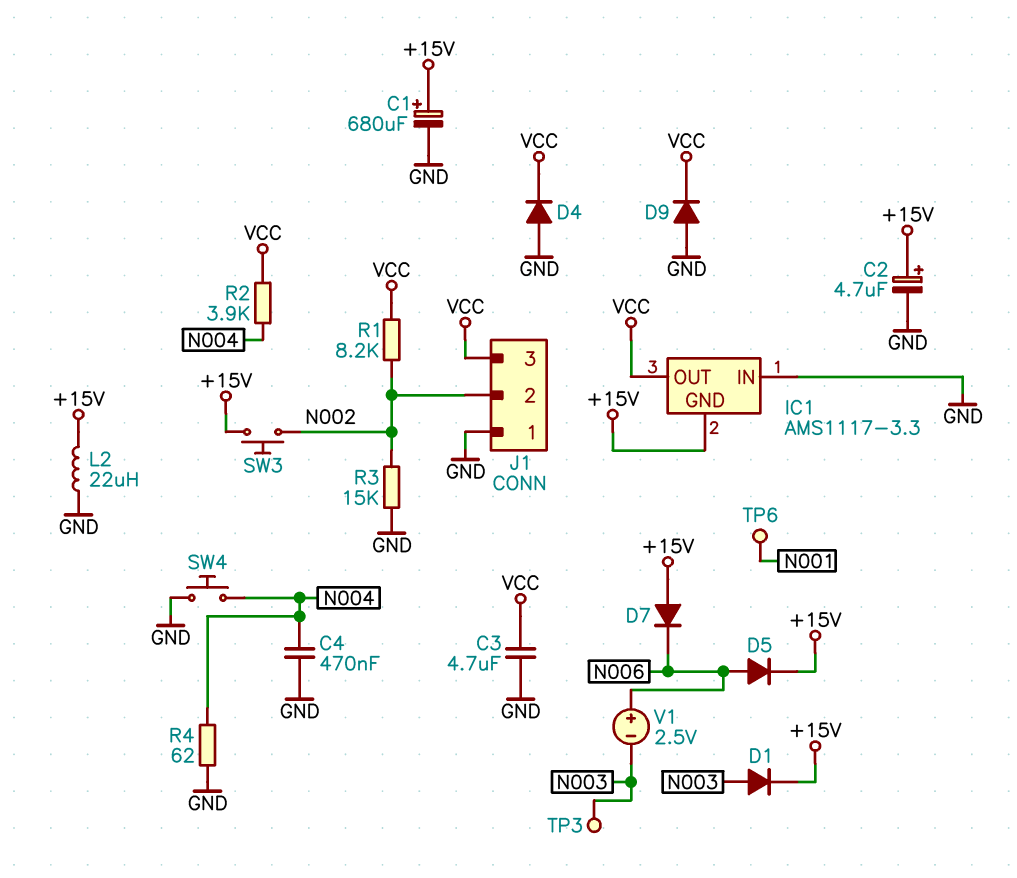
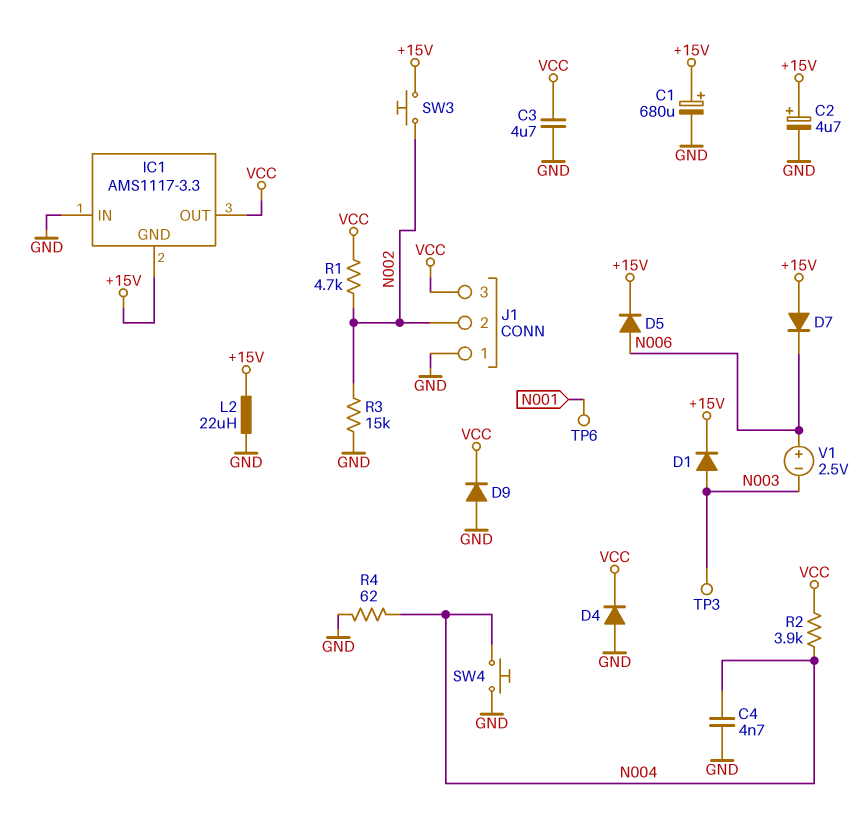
C4: 470nF (GND, N004) -> 4.7nF (GND, N004)
R1: 8.2k (N002, VCC) -> 4.7k (N002, VCC)

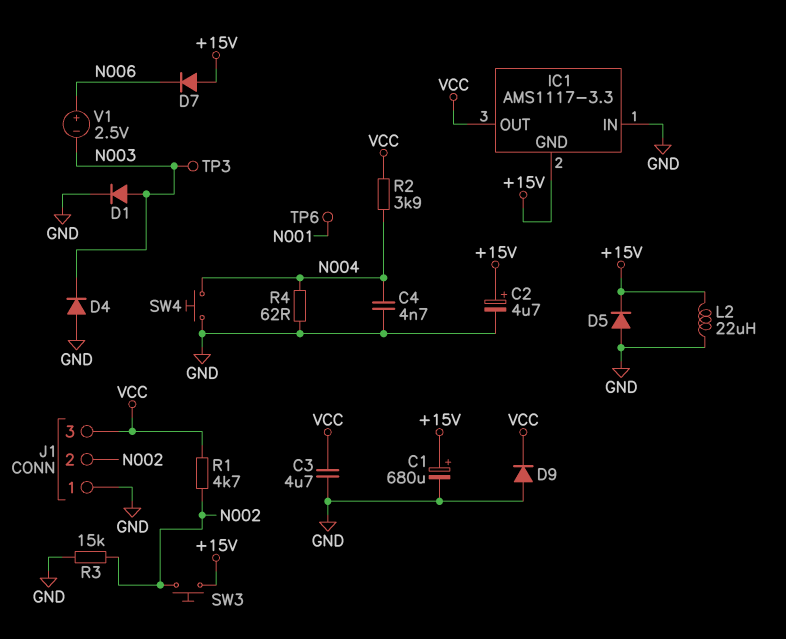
D1: diode (A N003, K +15V) -> diode (A N003, K GND)
D4: diode (A GND, K VCC) -> diode (A GND, K N003)
D5: diode (A N006, K +15V) -> diode (A GND, K +15V)

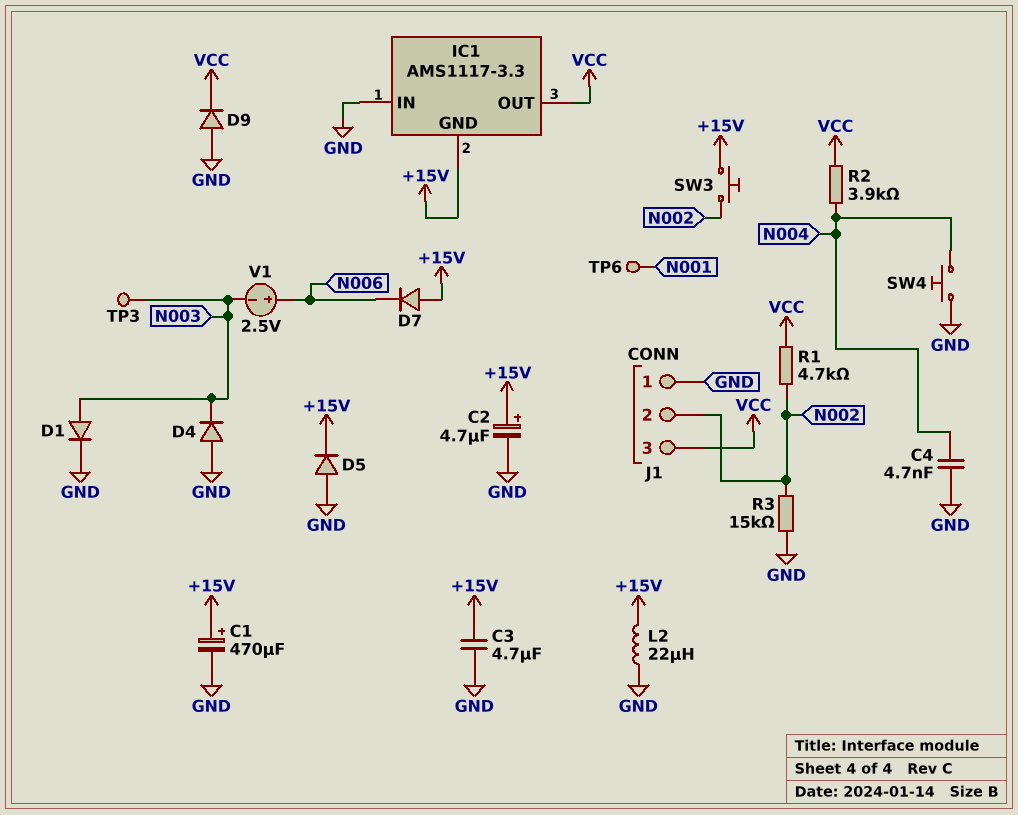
C1: 680uF (plus +15V, minus GND) -> 470uF (plus +15V, minus GND)
C3: 4.7uF (GND, VCC) -> 4.7uF (+15V, GND)
R4: 62 (GND, N004) -> none

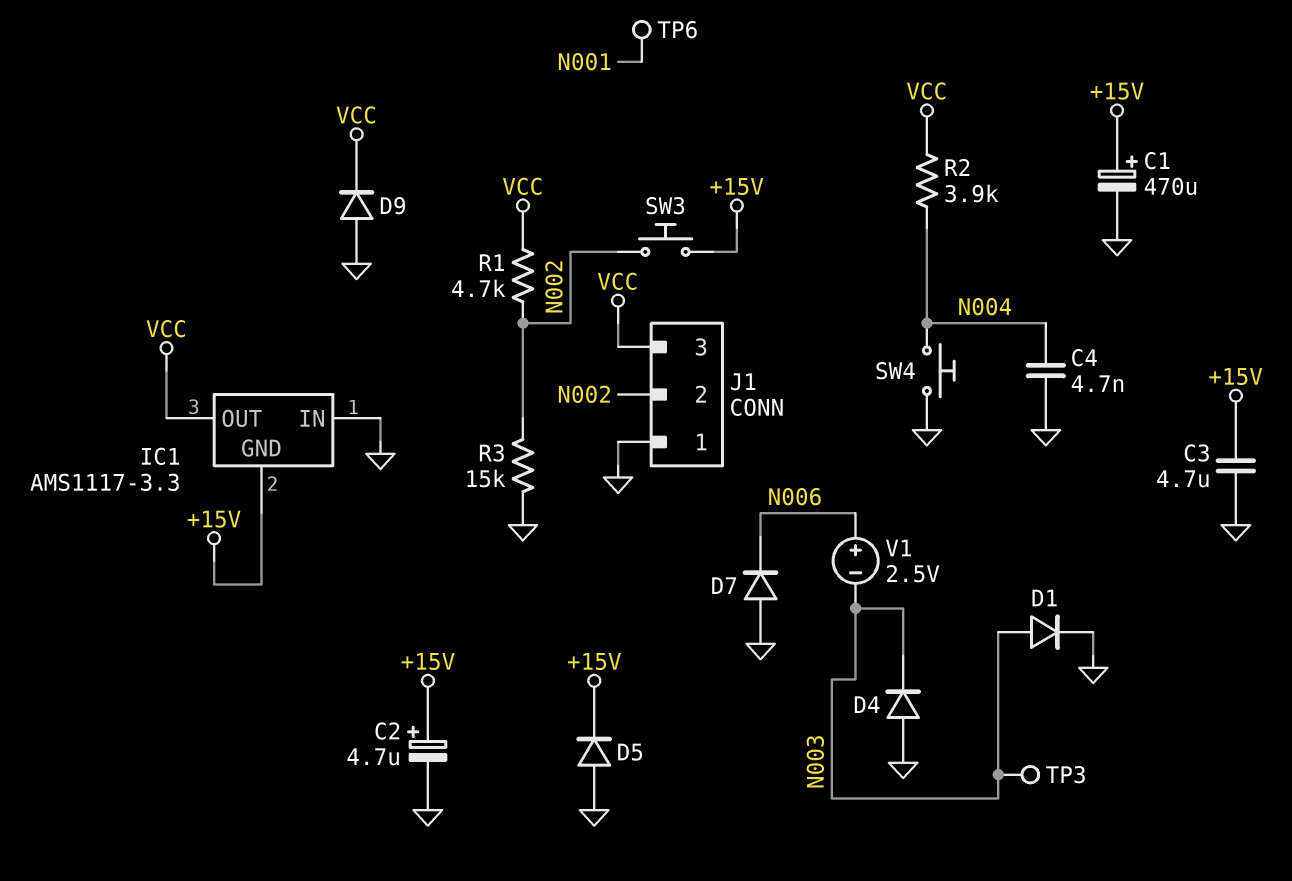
D7: diode (A +15V, K N006) -> diode (A GND, K N006)
L2: 22uH (+15V, GND) -> none

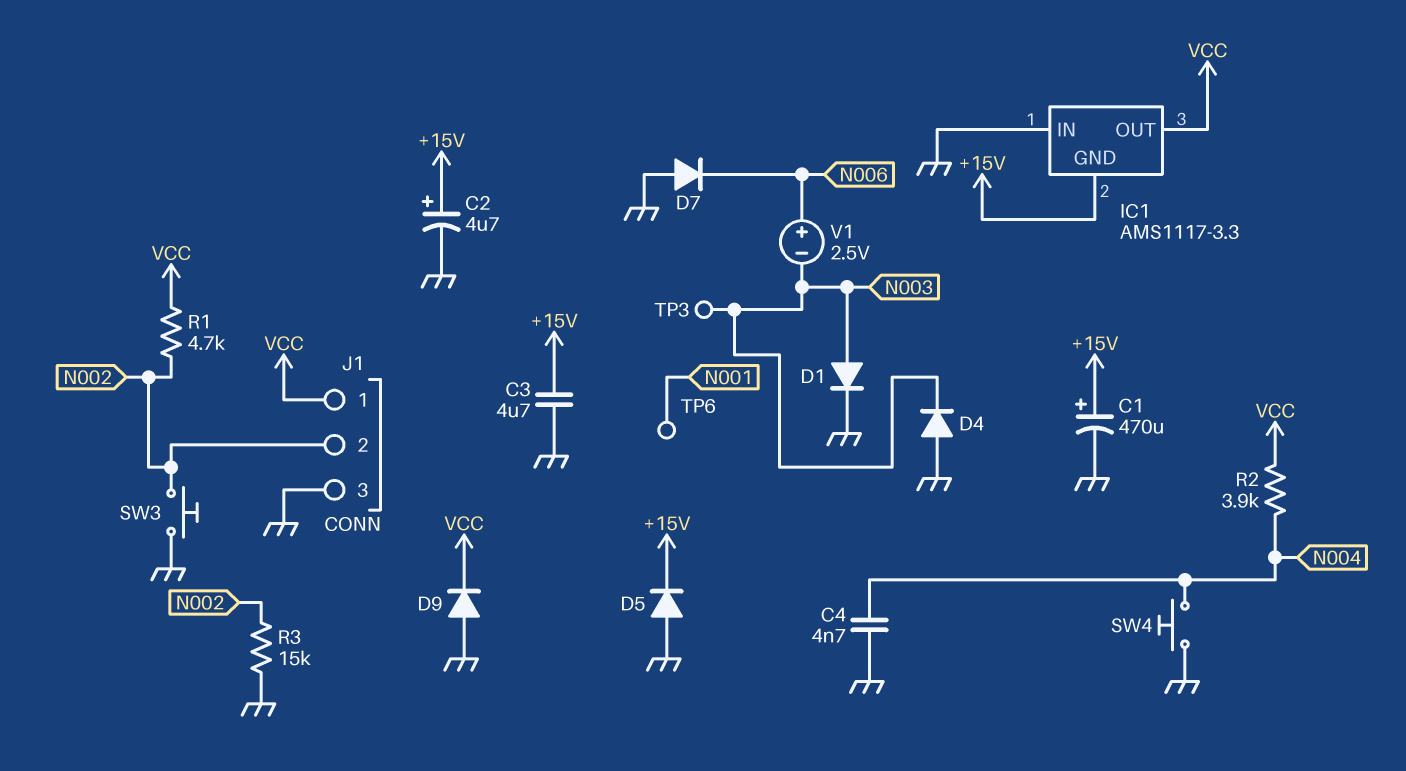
J1 pin 1: GND -> VCC
J1 pin 3: VCC -> GND
SW3: button (+15V, N002) -> button (GND, N002)

